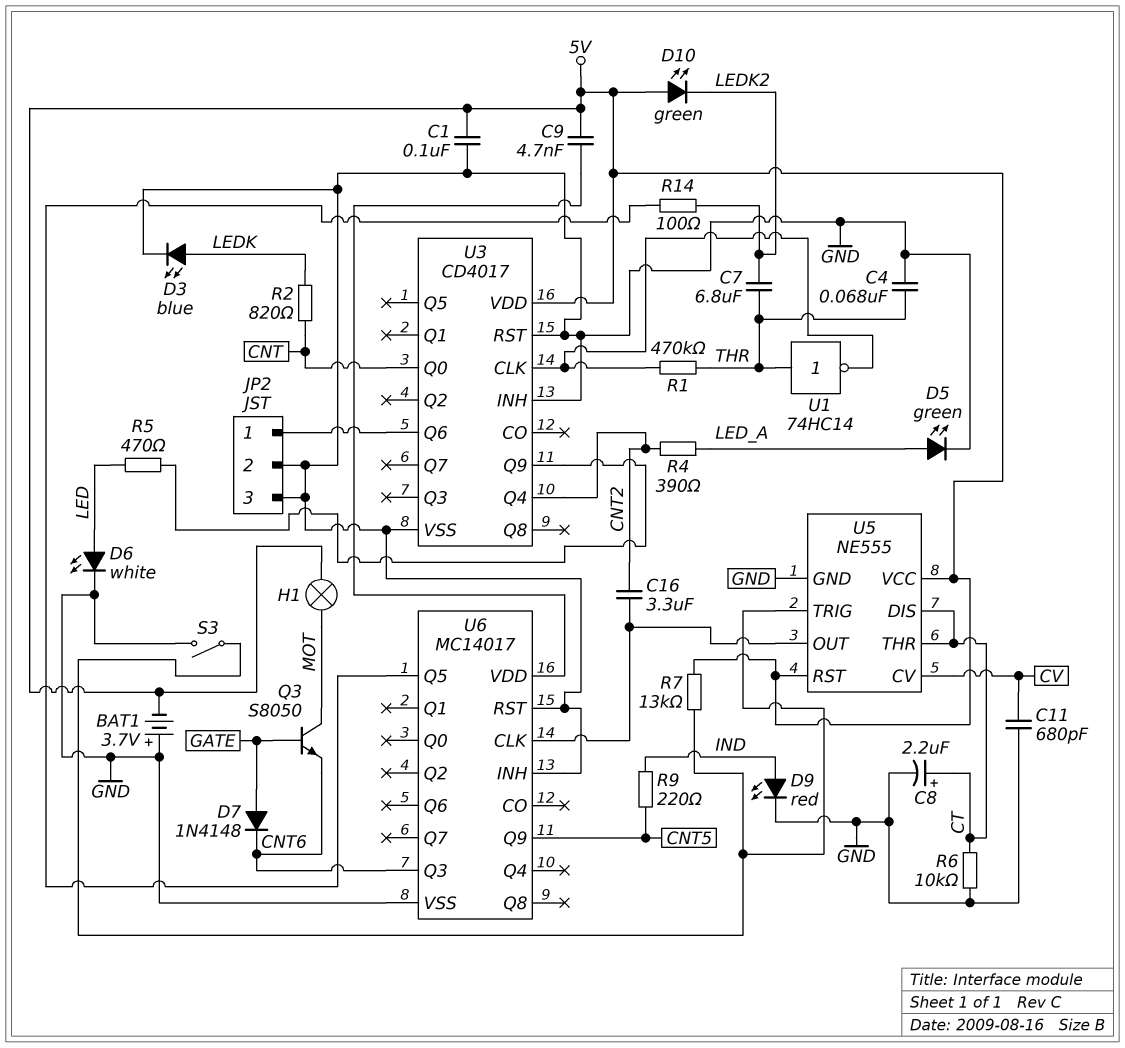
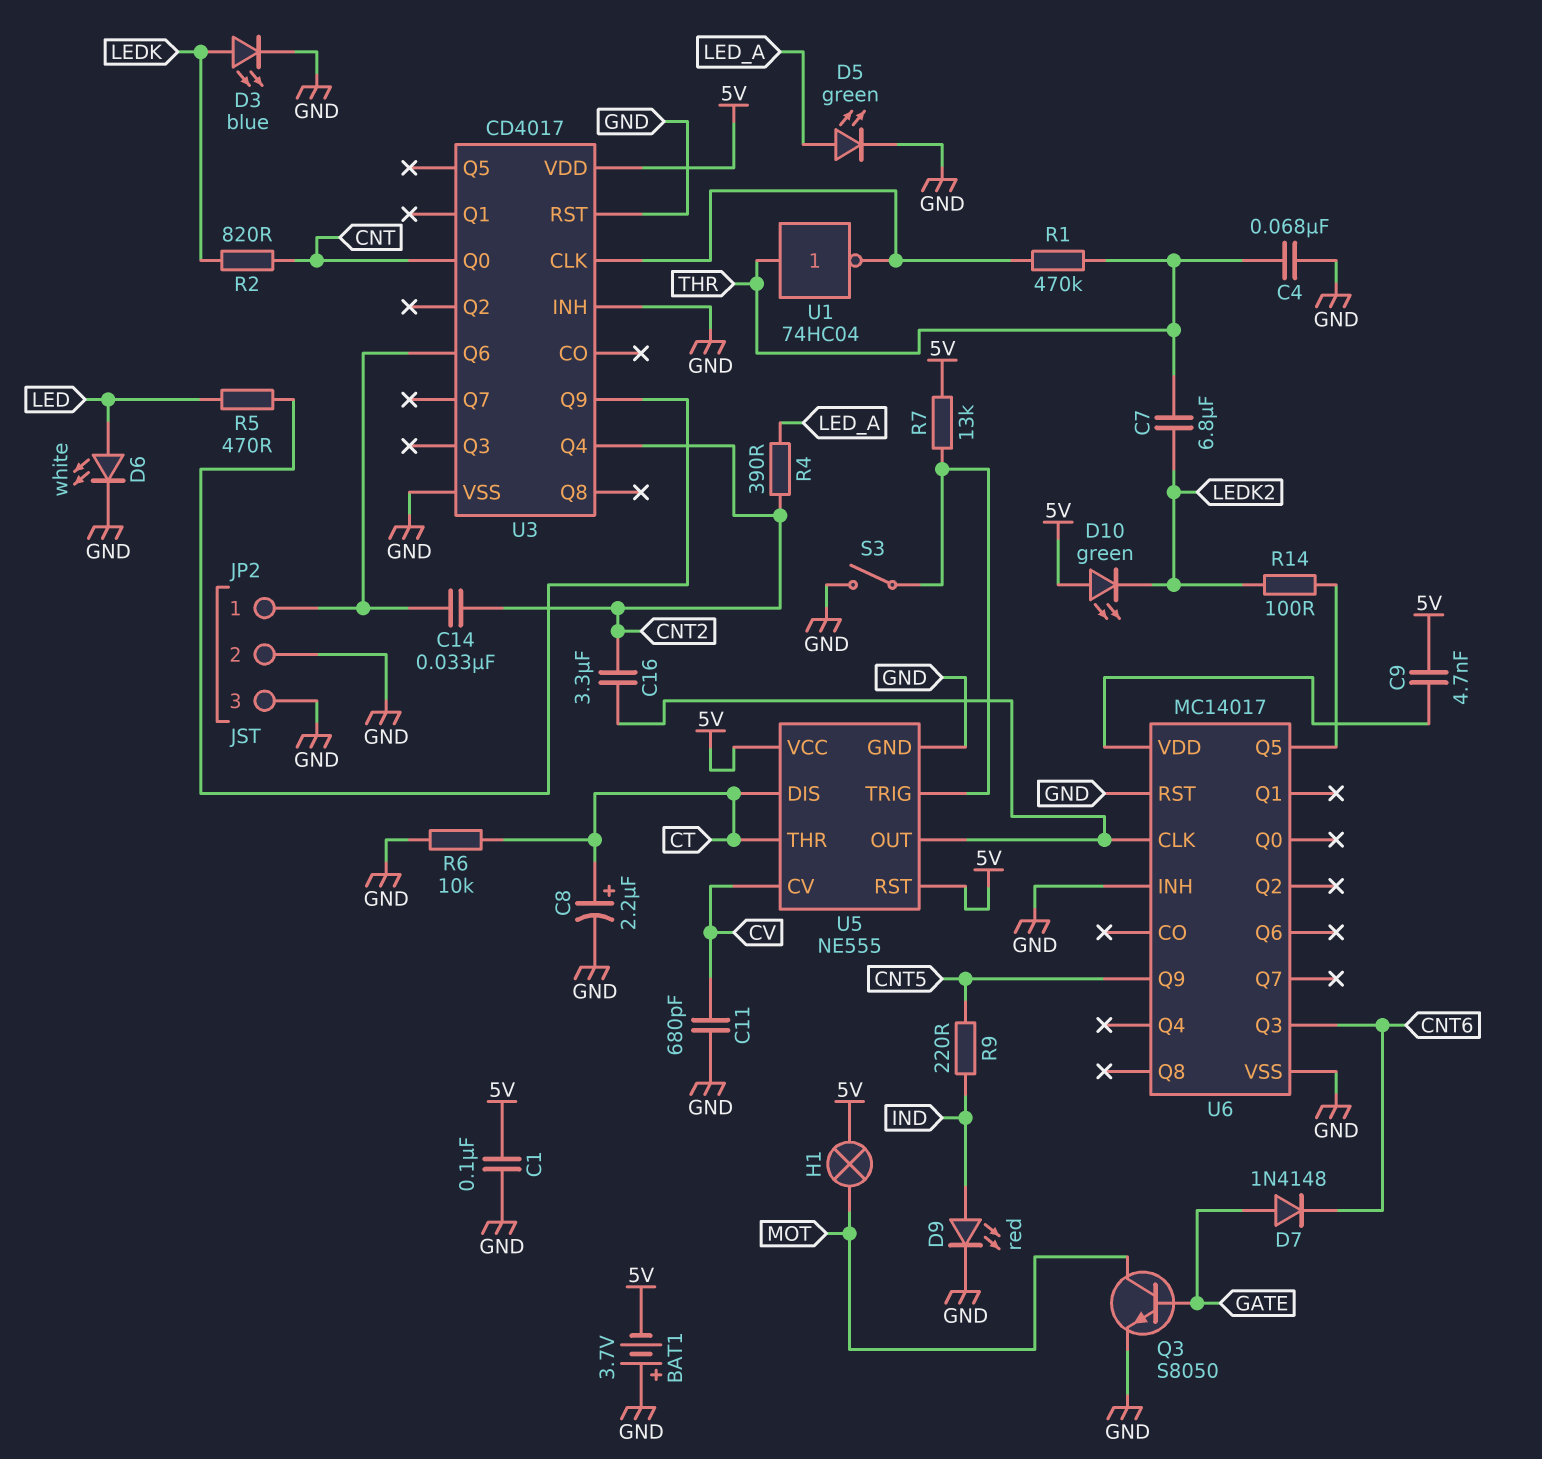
C14: none -> 33nF (CNT2, JP2/1)
Q3: NPN S8050 (B GATE, C MOT, E CNT6) -> NPN S8050 (B GATE, C MOT, E GND)
U1: NOT 74HC14 (in THR, out U3/CLK) -> NOT 74HC04 (in THR, out U3/CLK)

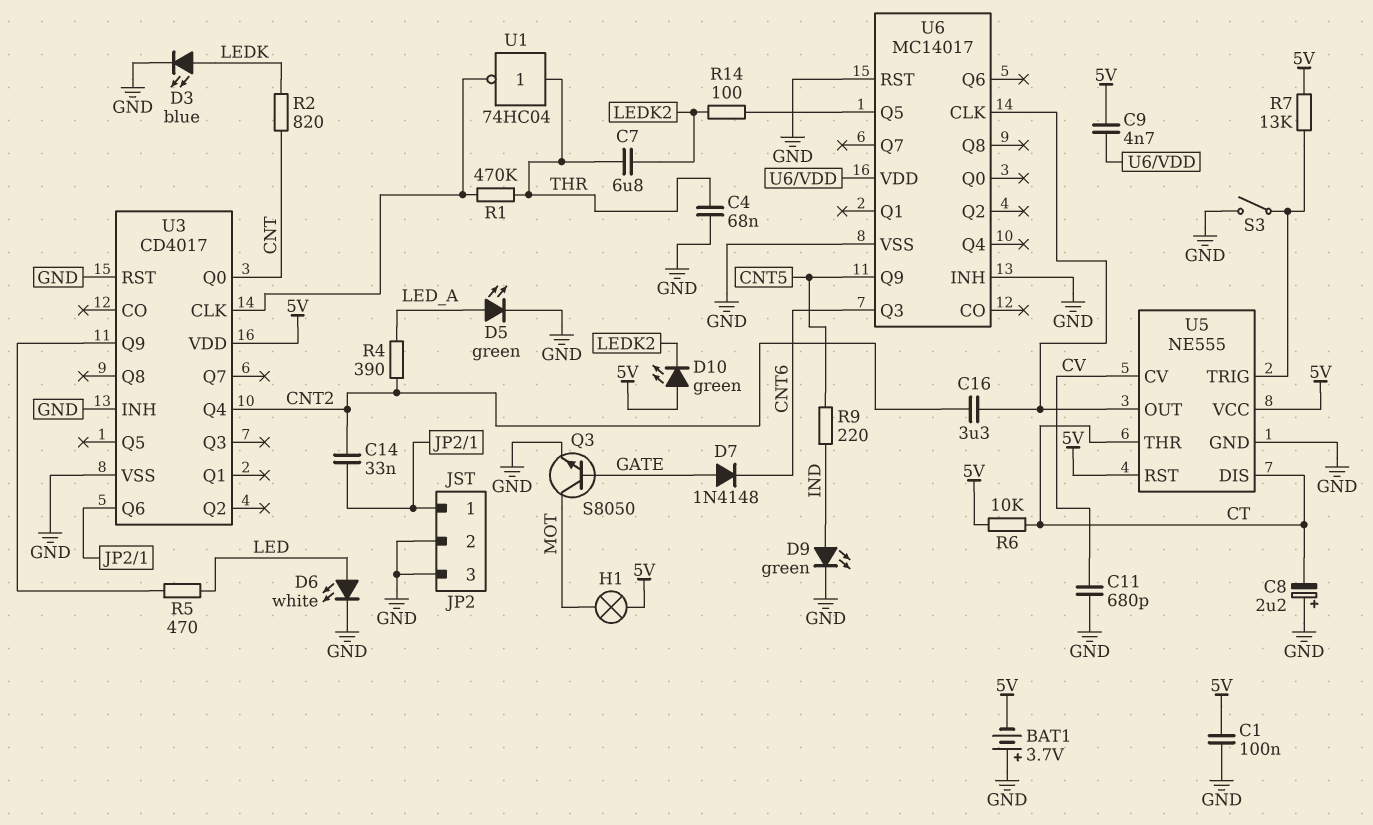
C8: 2.2uF (plus CT, minus GND) -> 2.2uF (plus GND, minus CT)
D9: LED red (A IND, K GND) -> LED green (A IND, K GND)
R6: 10k (CT, GND) -> 10k (5V, CT)

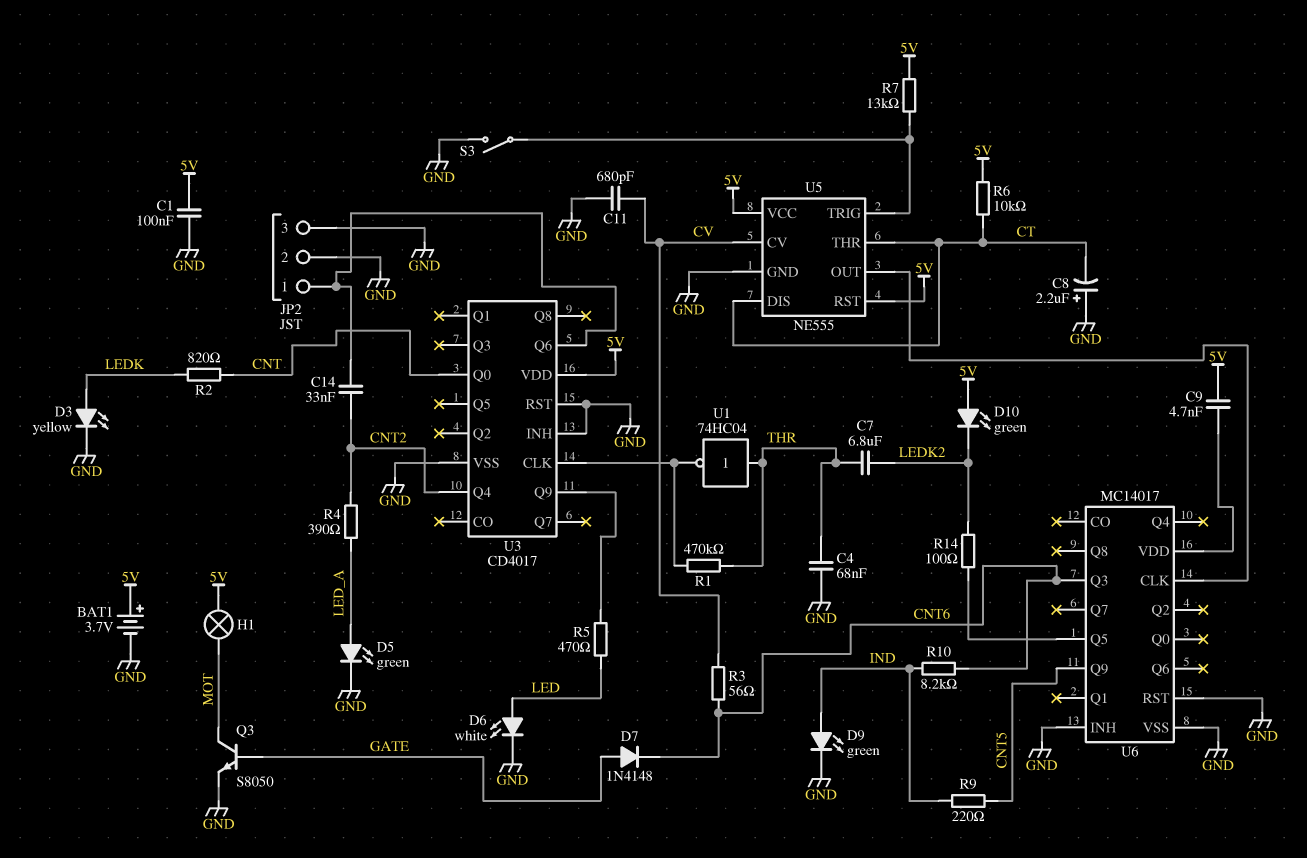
BAT1: 3.7V (plus GND, minus 5V) -> 3.7V (plus 5V, minus GND)
C16: 3.3uF (CNT2, U5/OUT) -> none
D3: LED blue (A LEDK, K GND) -> LED yellow (A LEDK, K GND)
R3: none -> 56 (CNT6, CV)
R10: none -> 8.2k (CNT6, IND)

